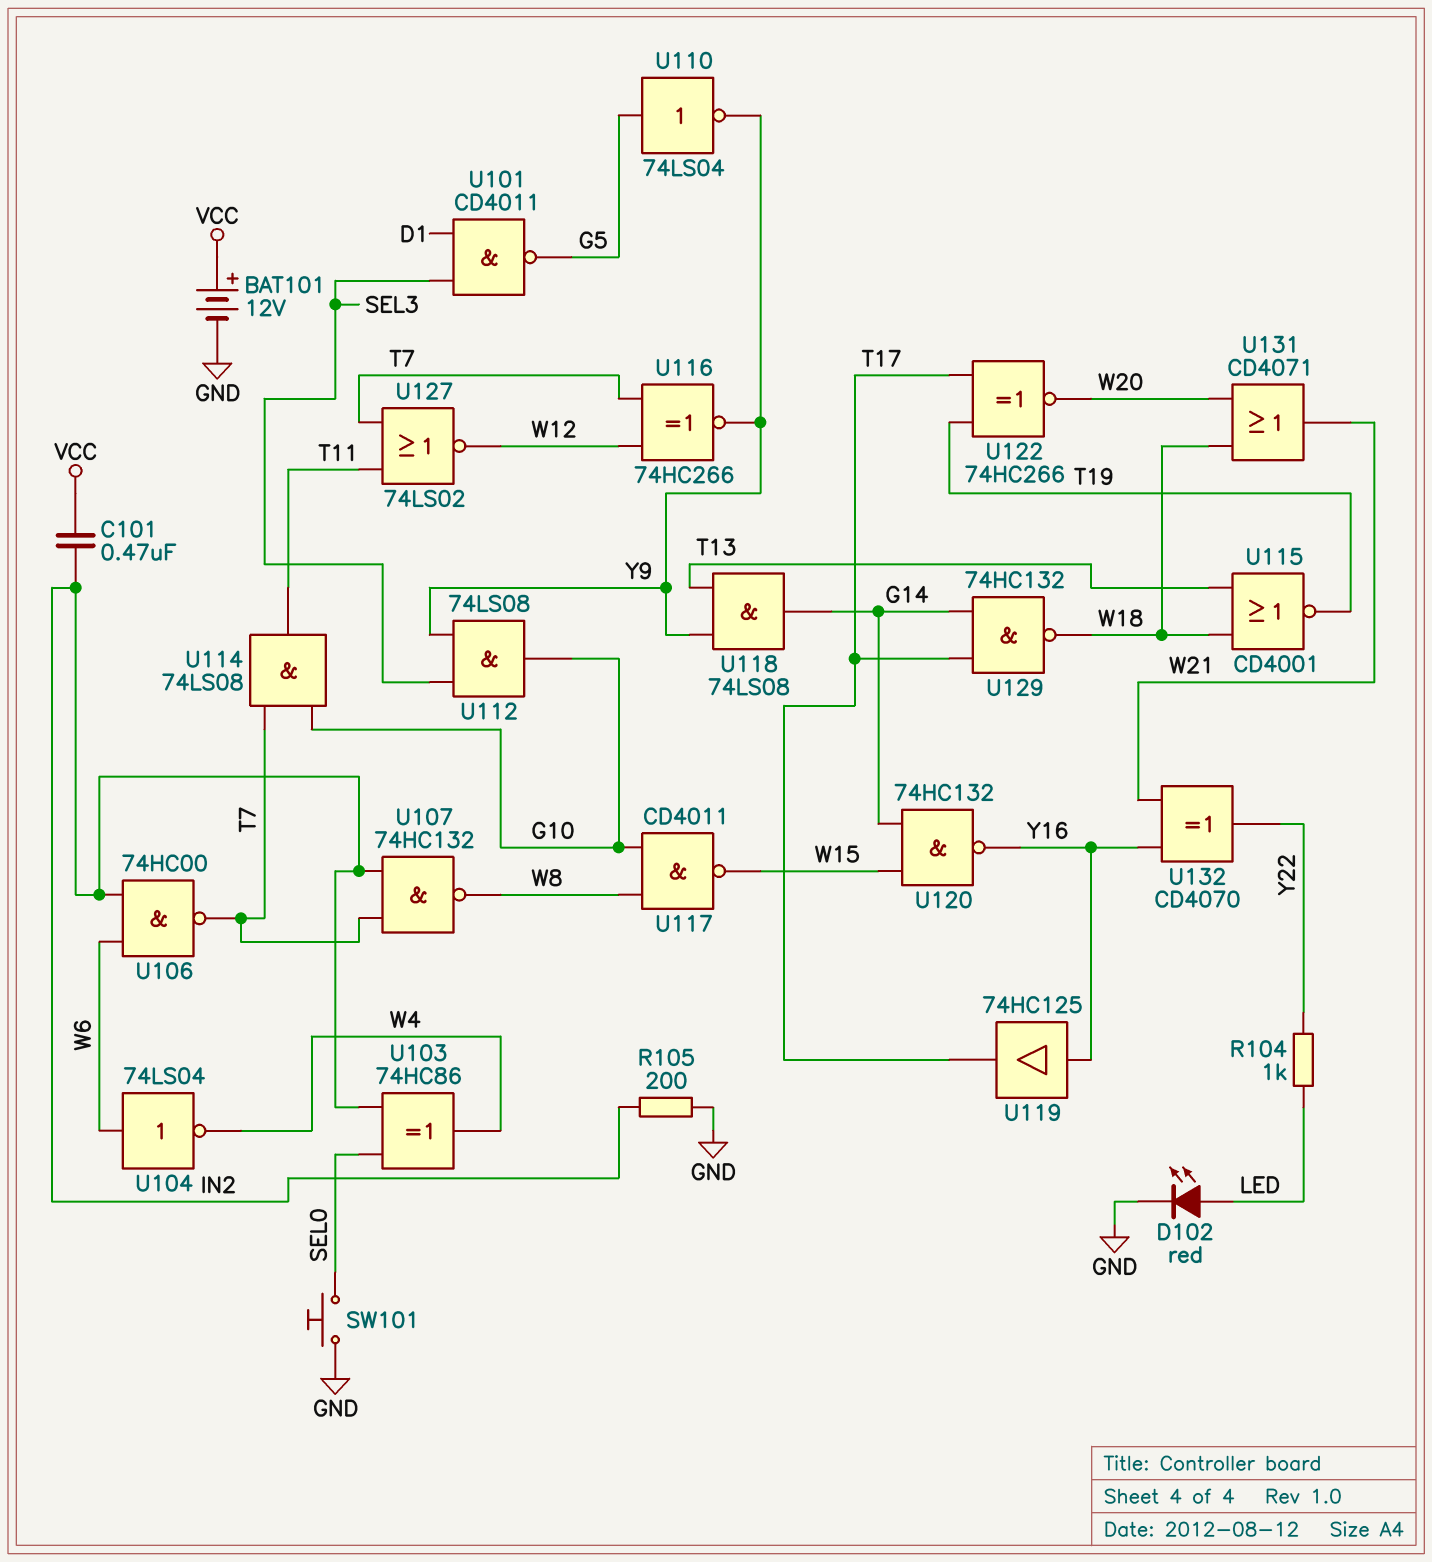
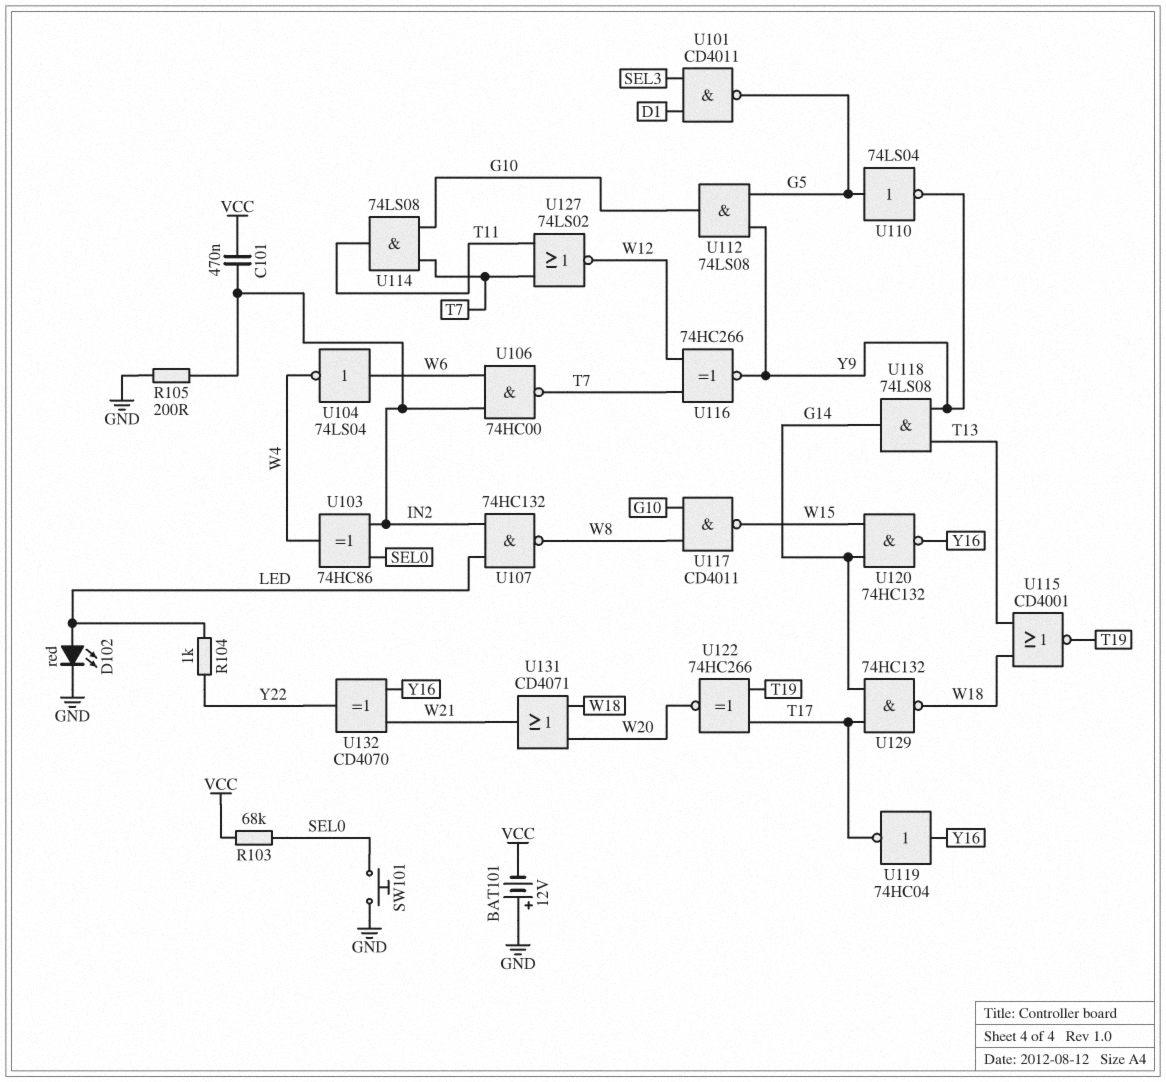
BAT101: 12V (plus VCC, minus GND) -> 12V (plus GND, minus VCC)
R103: none -> 68k (SEL0, VCC)
U107: NAND 74HC132 (in IN2, in T7, out W8) -> NAND 74HC132 (in IN2, in LED, out W8)
U112: AND 74LS08 (in SEL3, in Y9, out G10) -> AND 74LS08 (in G5, in Y9, out G10)
U119: buffer 74HC125 (in Y16, out T17) -> NOT 74HC04 (in Y16, out T17)

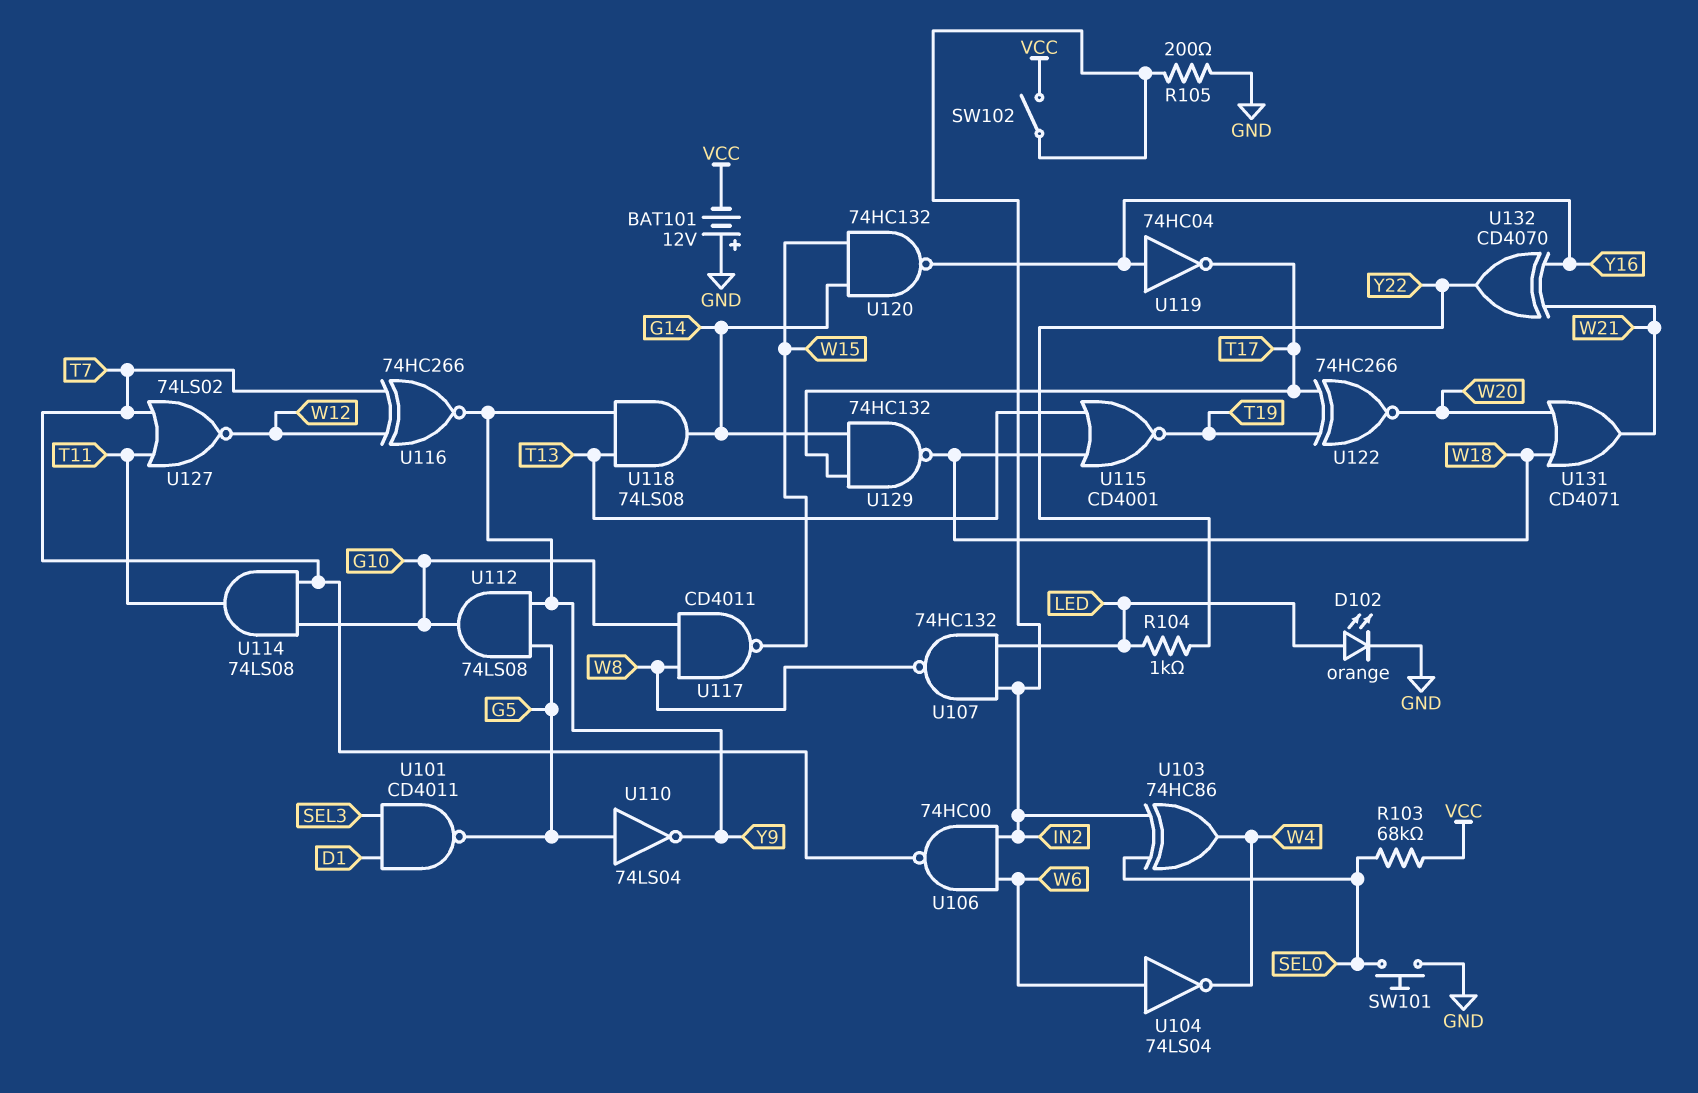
C101: 470nF (IN2, VCC) -> none
D102: LED red (A LED, K GND) -> LED orange (A LED, K GND)
SW102: none -> switch (IN2, VCC)

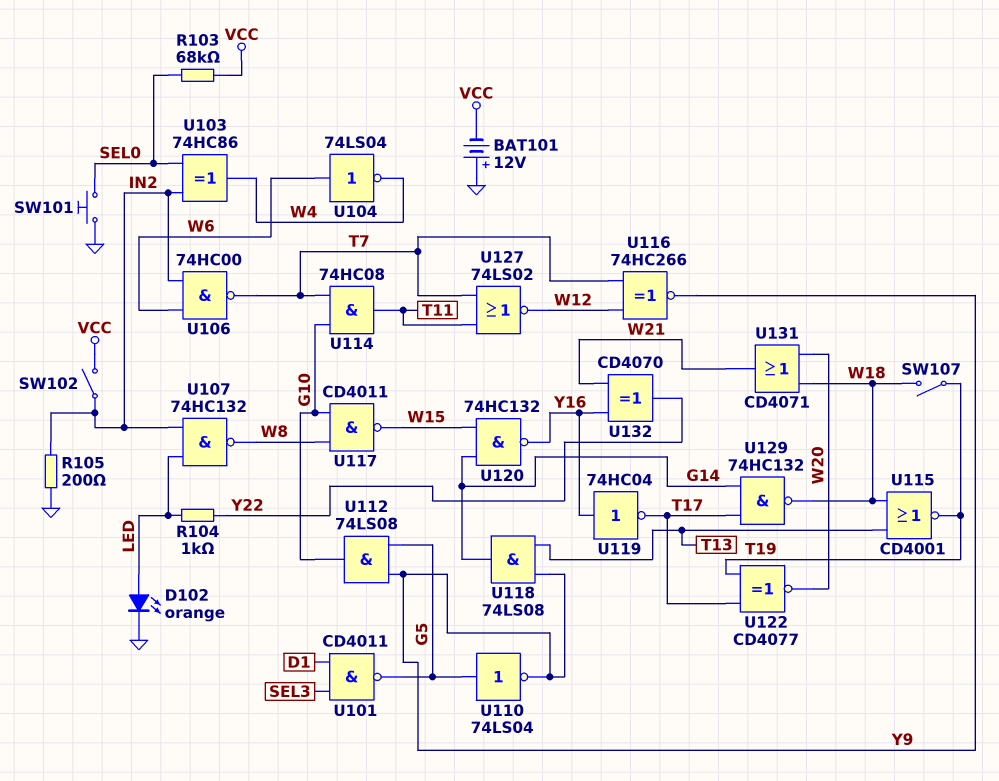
SW107: none -> switch (T19, W18)
U114: AND 74LS08 (in G10, in T7, out T11) -> AND 74HC08 (in G10, in T7, out T11)
U122: XNOR 74HC266 (in T17, in T19, out W20) -> XNOR CD4077 (in T17, in T19, out W20)

